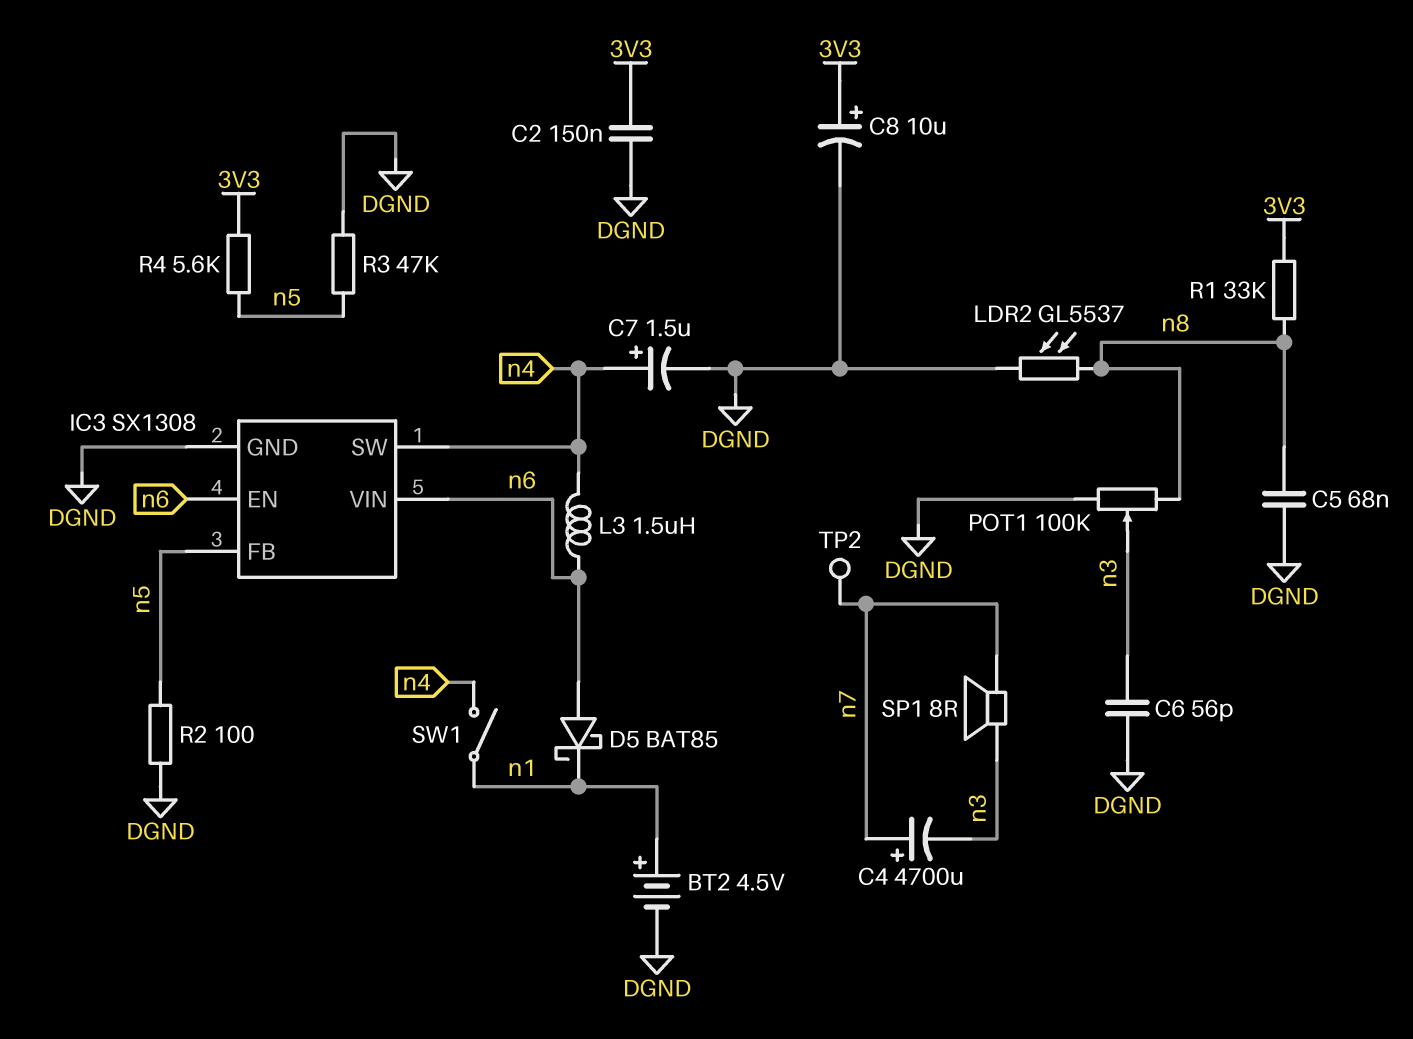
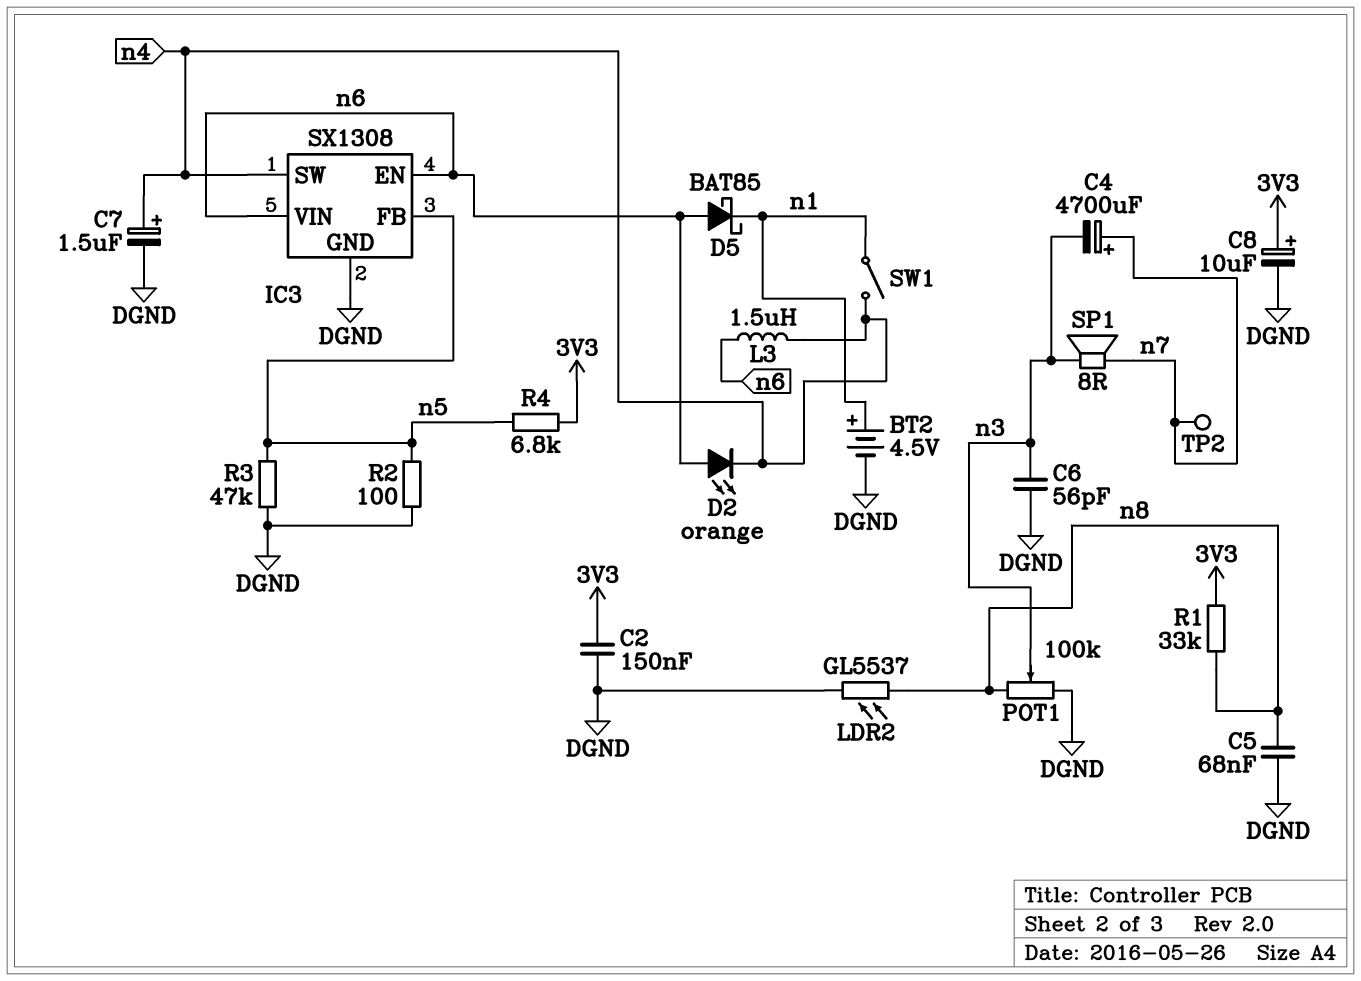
D2: none -> LED orange (A n6, K n4)
R4: 5.6k (3V3, n5) -> 6.8k (3V3, n5)

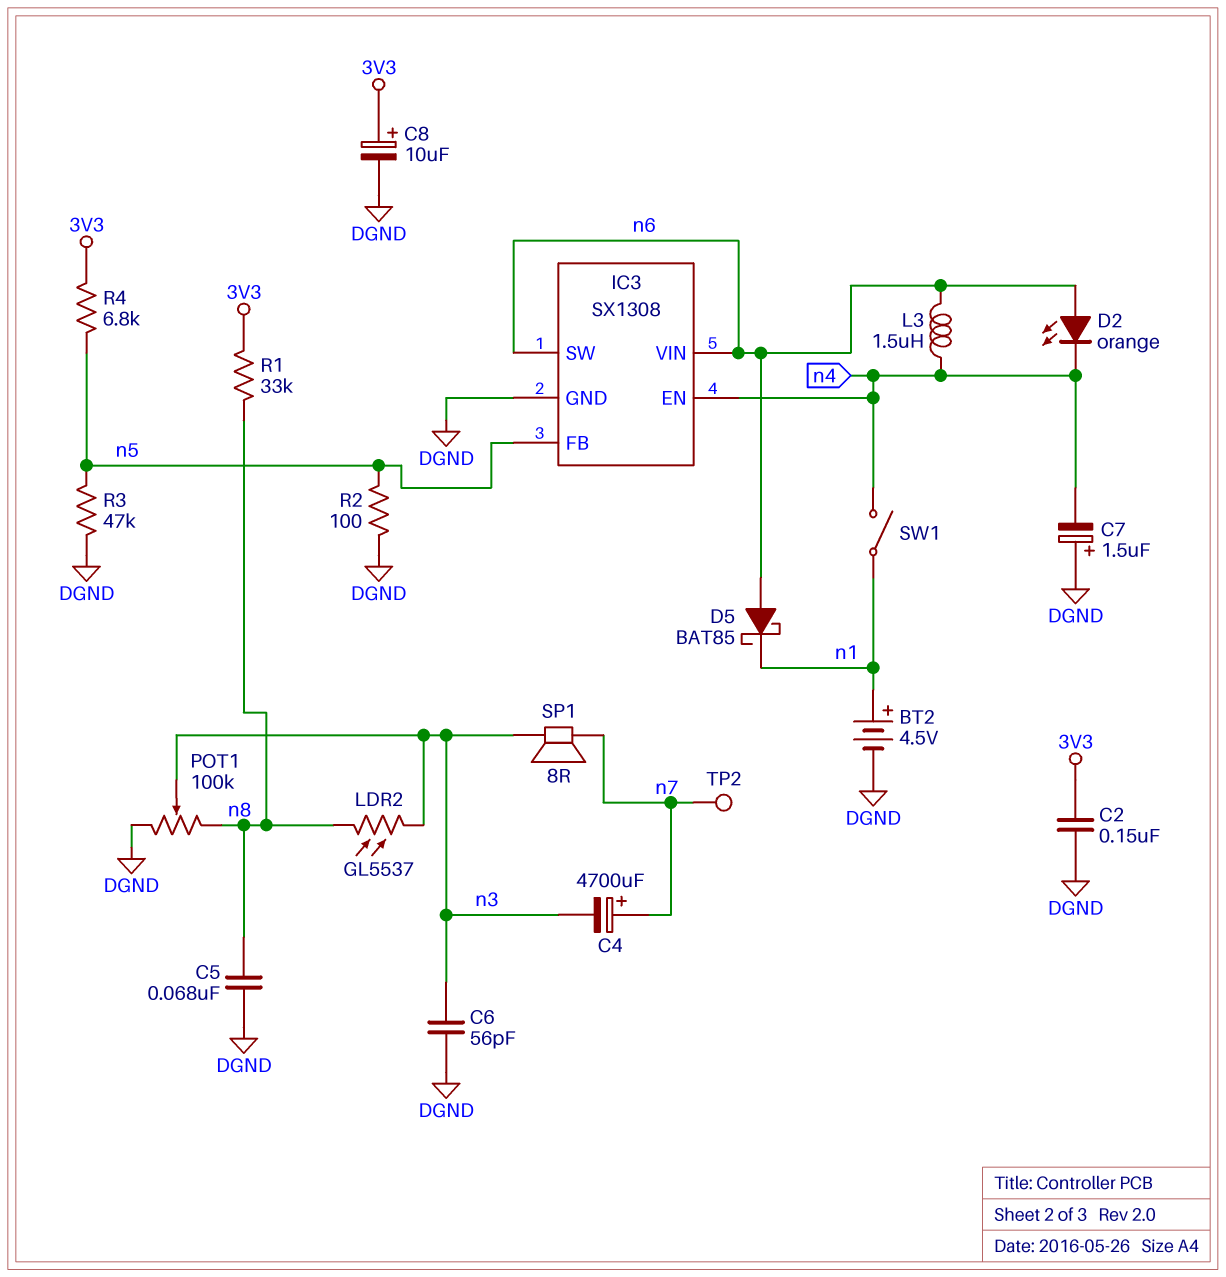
C7: 1.5uF (plus n4, minus DGND) -> 1.5uF (plus DGND, minus n4)
IC3 pin EN: n6 -> n4
IC3 pin SW: n4 -> n6
LDR2: GL5537 (DGND, n8) -> GL5537 (n3, n8)

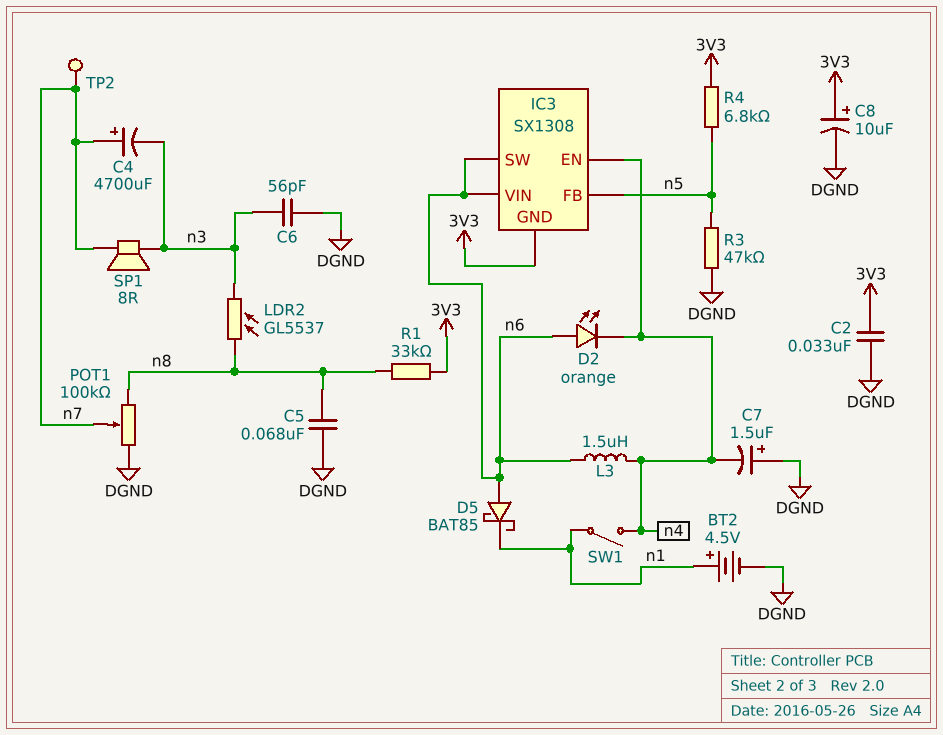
C2: 150nF (3V3, DGND) -> 33nF (3V3, DGND)
IC3 pin GND: DGND -> 3V3
POT1: 100k (DGND, n8, wiper n3) -> 100k (DGND, n8, wiper n7)
R2: 100 (DGND, n5) -> none

